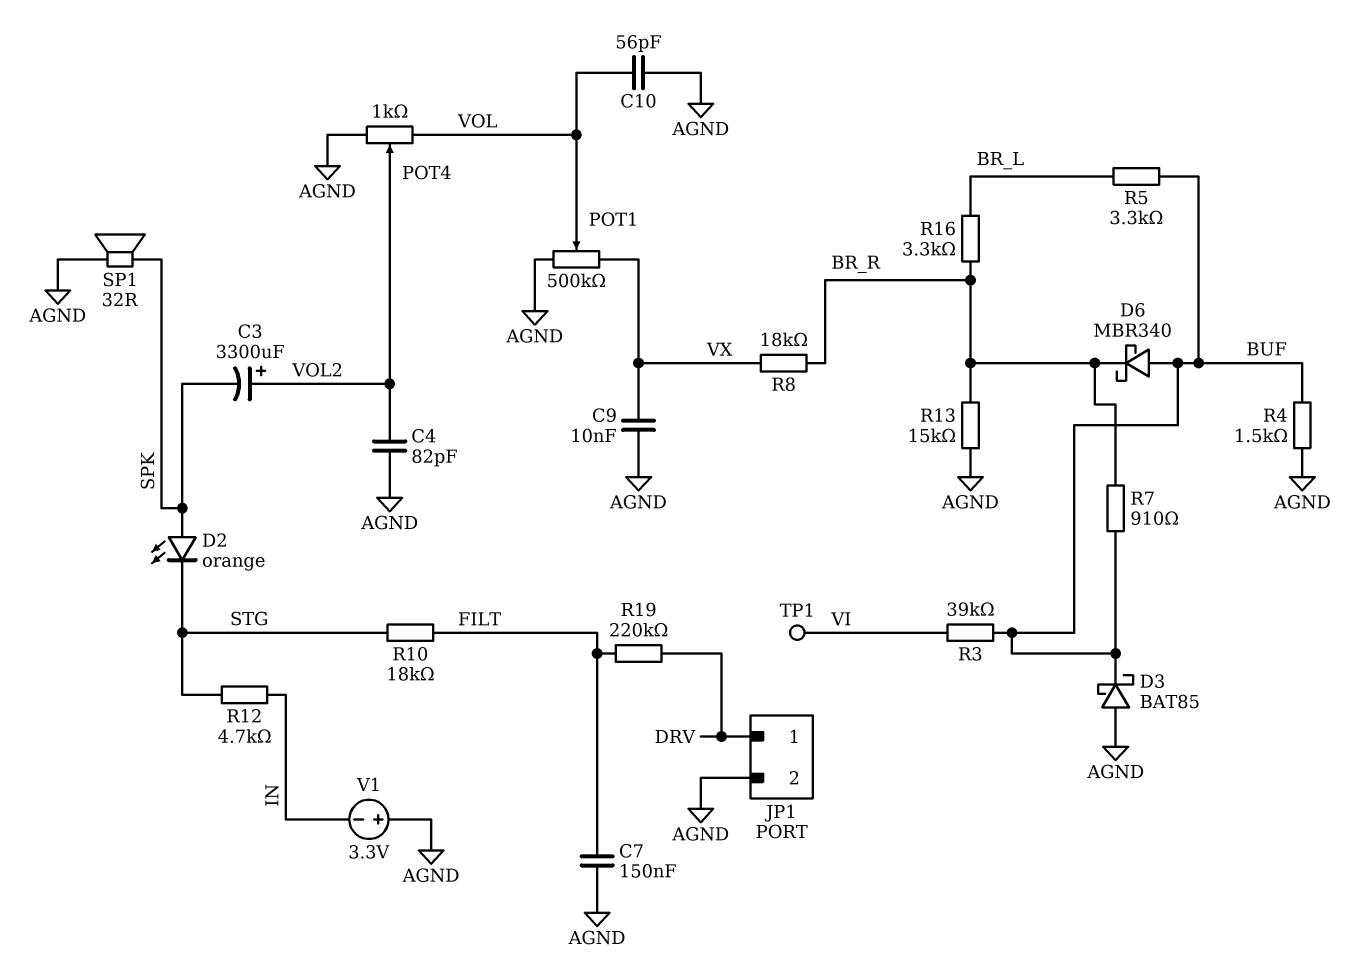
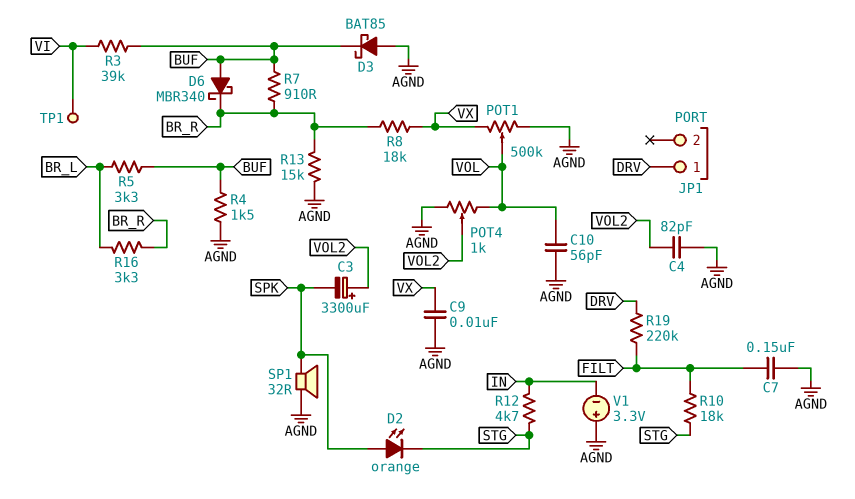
JP1 pin 2: AGND -> none

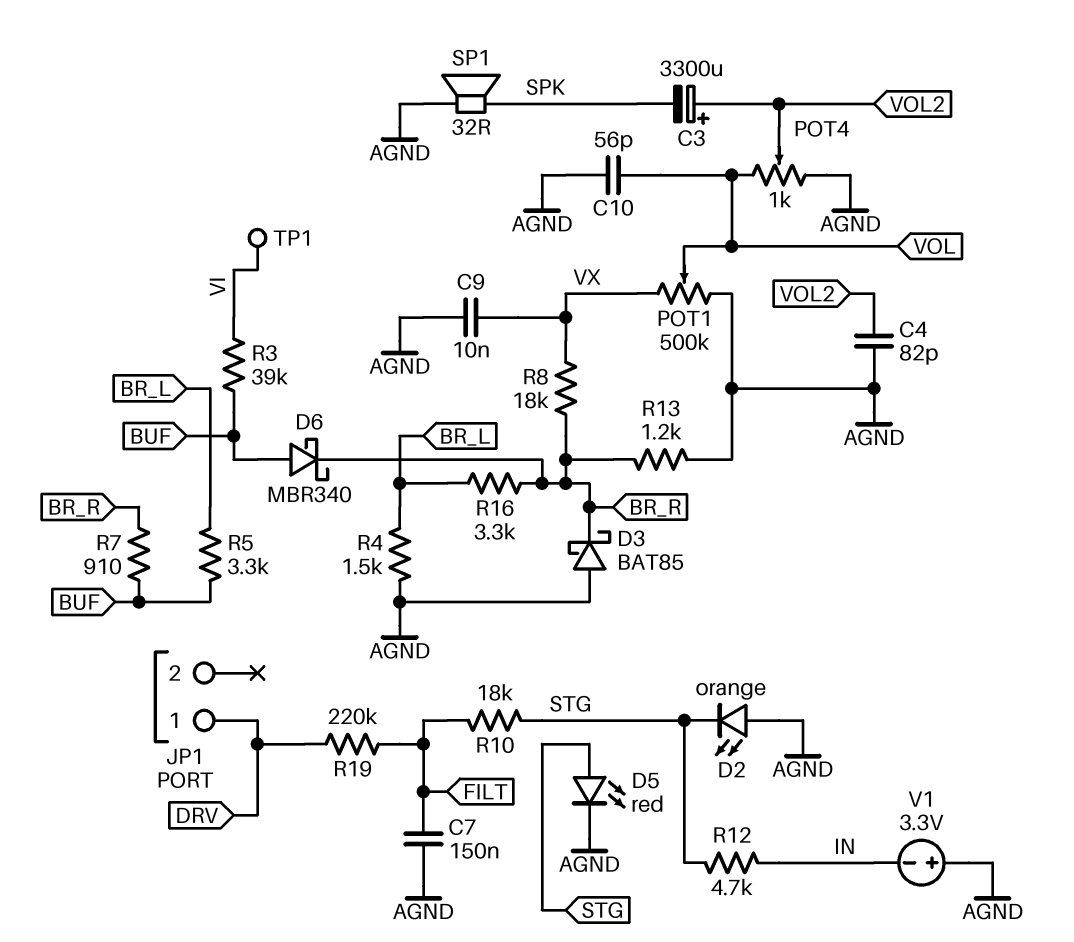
D2: LED orange (A SPK, K STG) -> LED orange (A AGND, K STG)
D3: schottky BAT85 (A AGND, K BUF) -> schottky BAT85 (A AGND, K BR_R)
D5: none -> LED red (A STG, K AGND)
R4: 1.5k (AGND, BUF) -> 1.5k (AGND, BR_L)
R13: 15k (AGND, BR_R) -> 1.2k (AGND, BR_R)

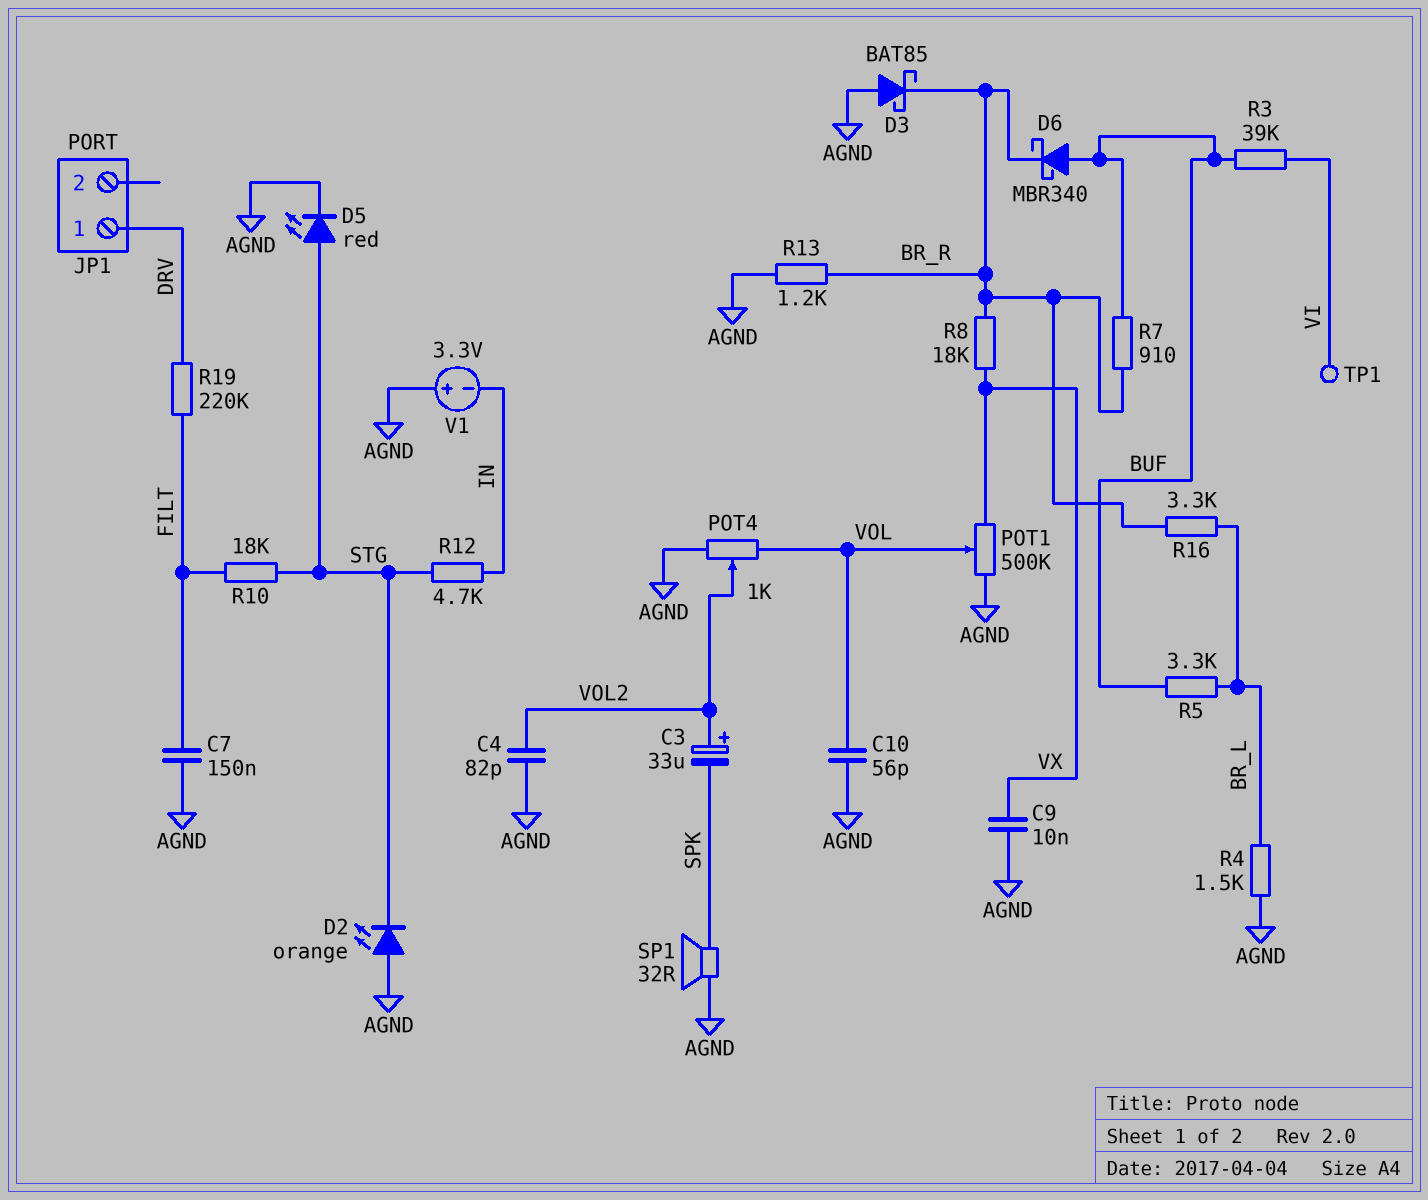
C3: 3300uF (plus VOL2, minus SPK) -> 33uF (plus VOL2, minus SPK)

